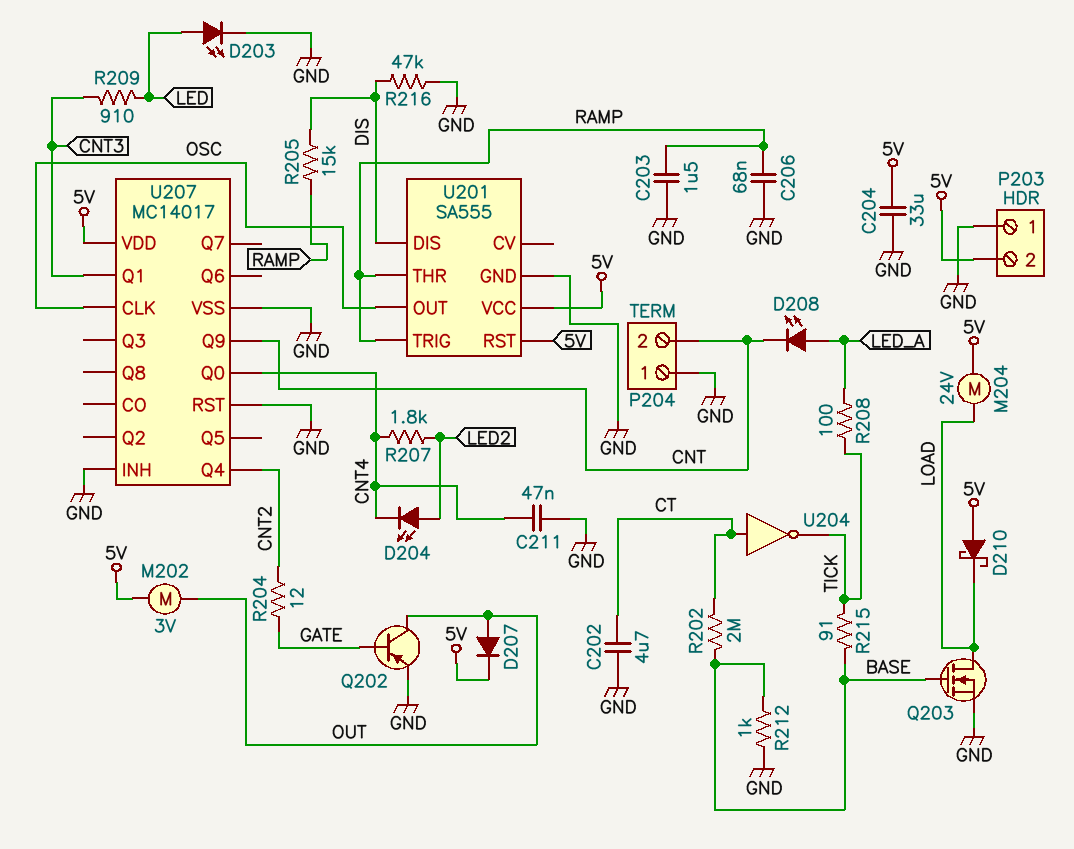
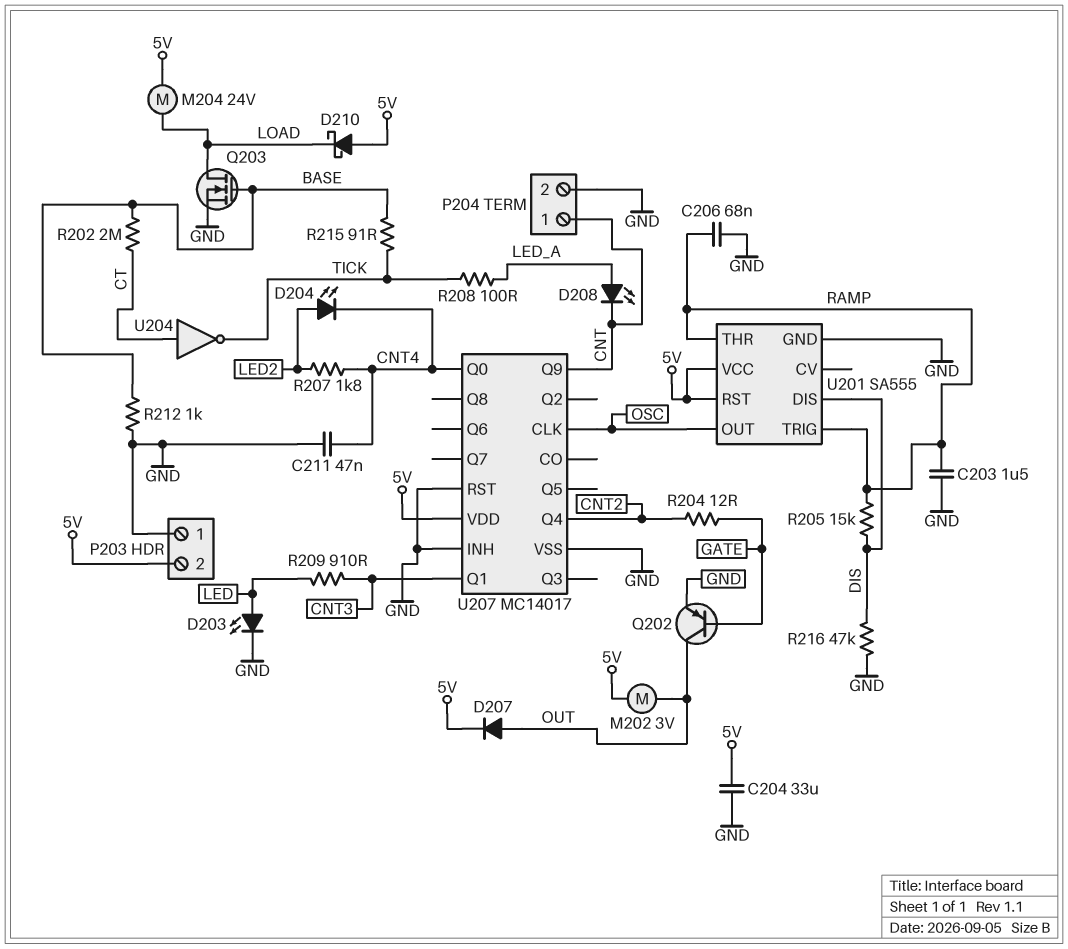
C202: 4.7uF (CT, GND) -> none
P204 pin 1: GND -> CNT
P204 pin 2: CNT -> GND

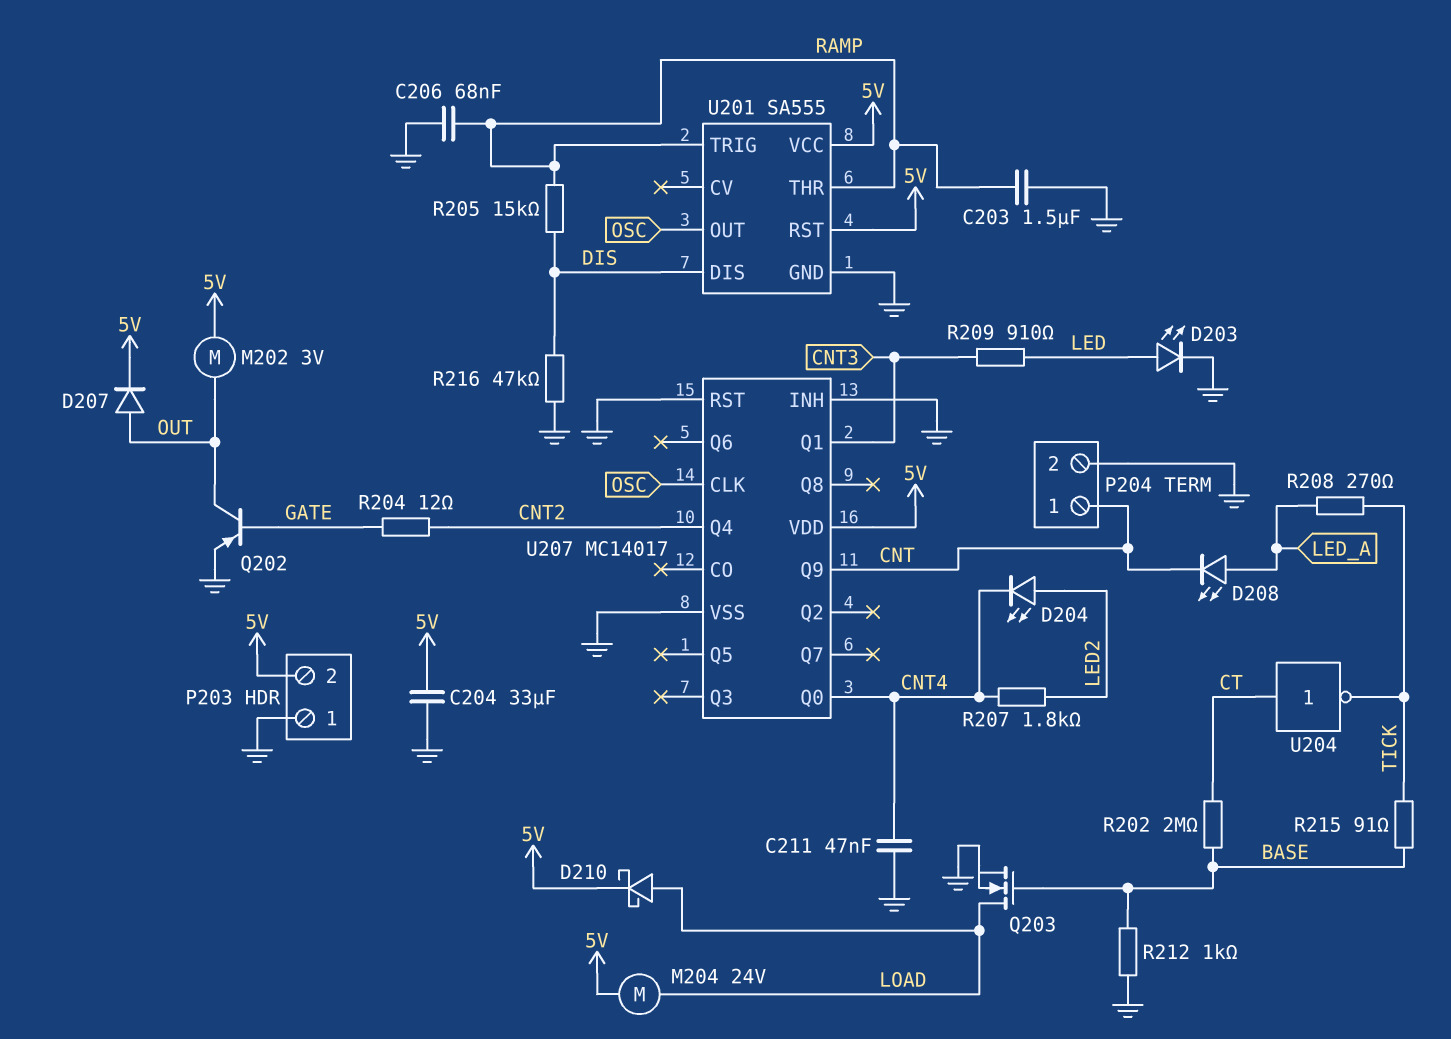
D210: schottky (A 5V, K LOAD) -> schottky (A LOAD, K 5V)
R208: 100 (LED_A, TICK) -> 270 (LED_A, TICK)

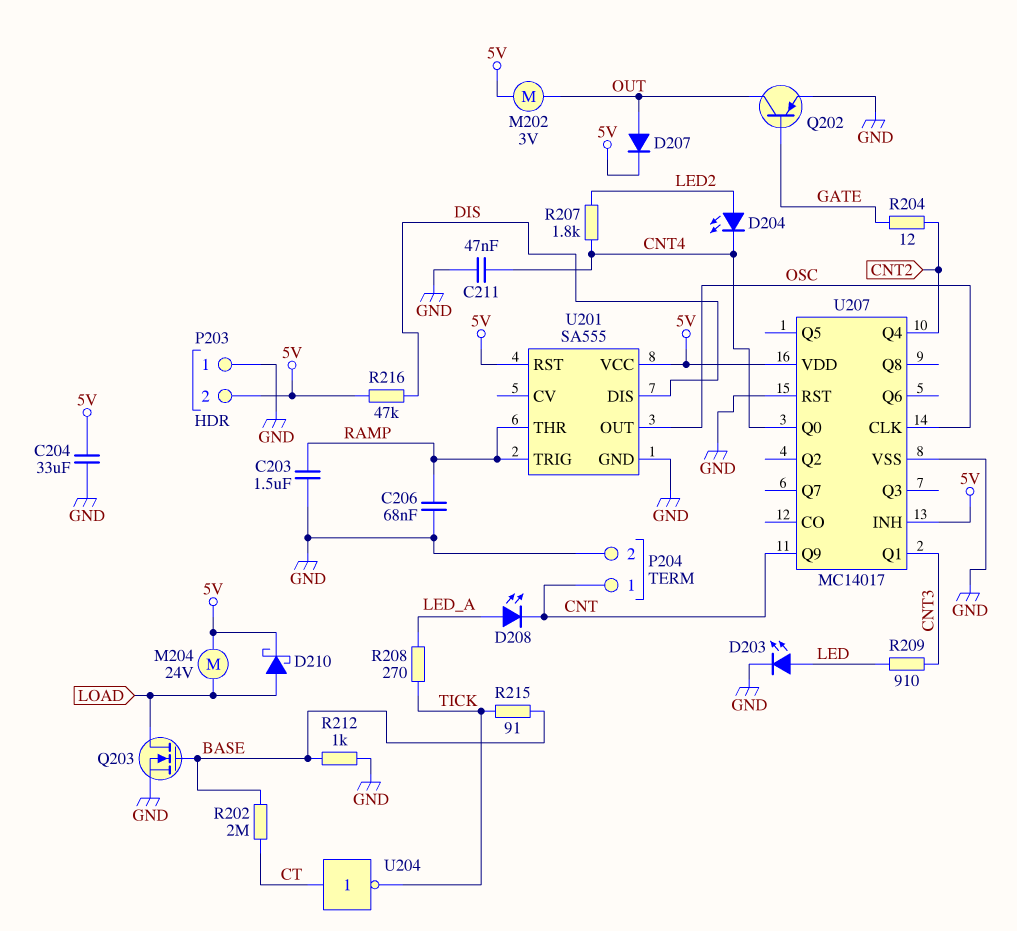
R205: 15k (DIS, RAMP) -> none
R216: 47k (DIS, GND) -> 47k (5V, DIS)
U207 pin INH: GND -> 5V

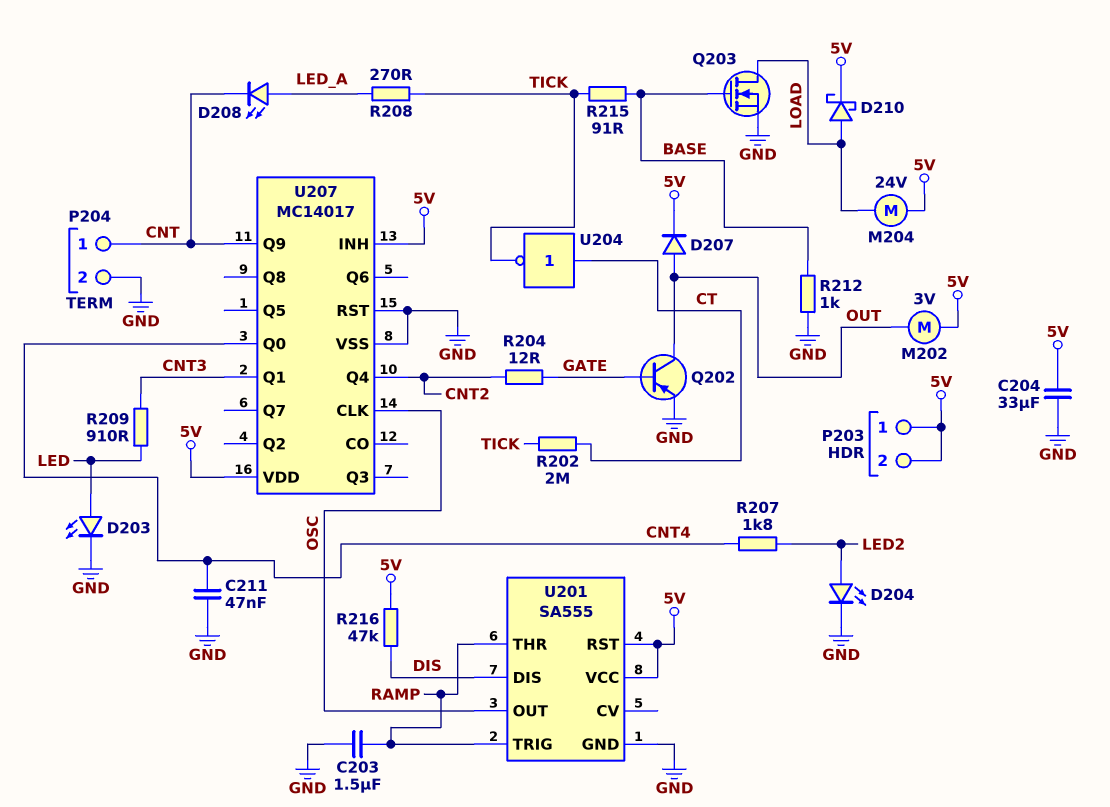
C206: 68nF (GND, RAMP) -> none
D204: LED (A LED2, K CNT4) -> LED (A LED2, K GND)
P203 pin 1: GND -> 5V
R202: 2M (BASE, CT) -> 2M (CT, TICK)

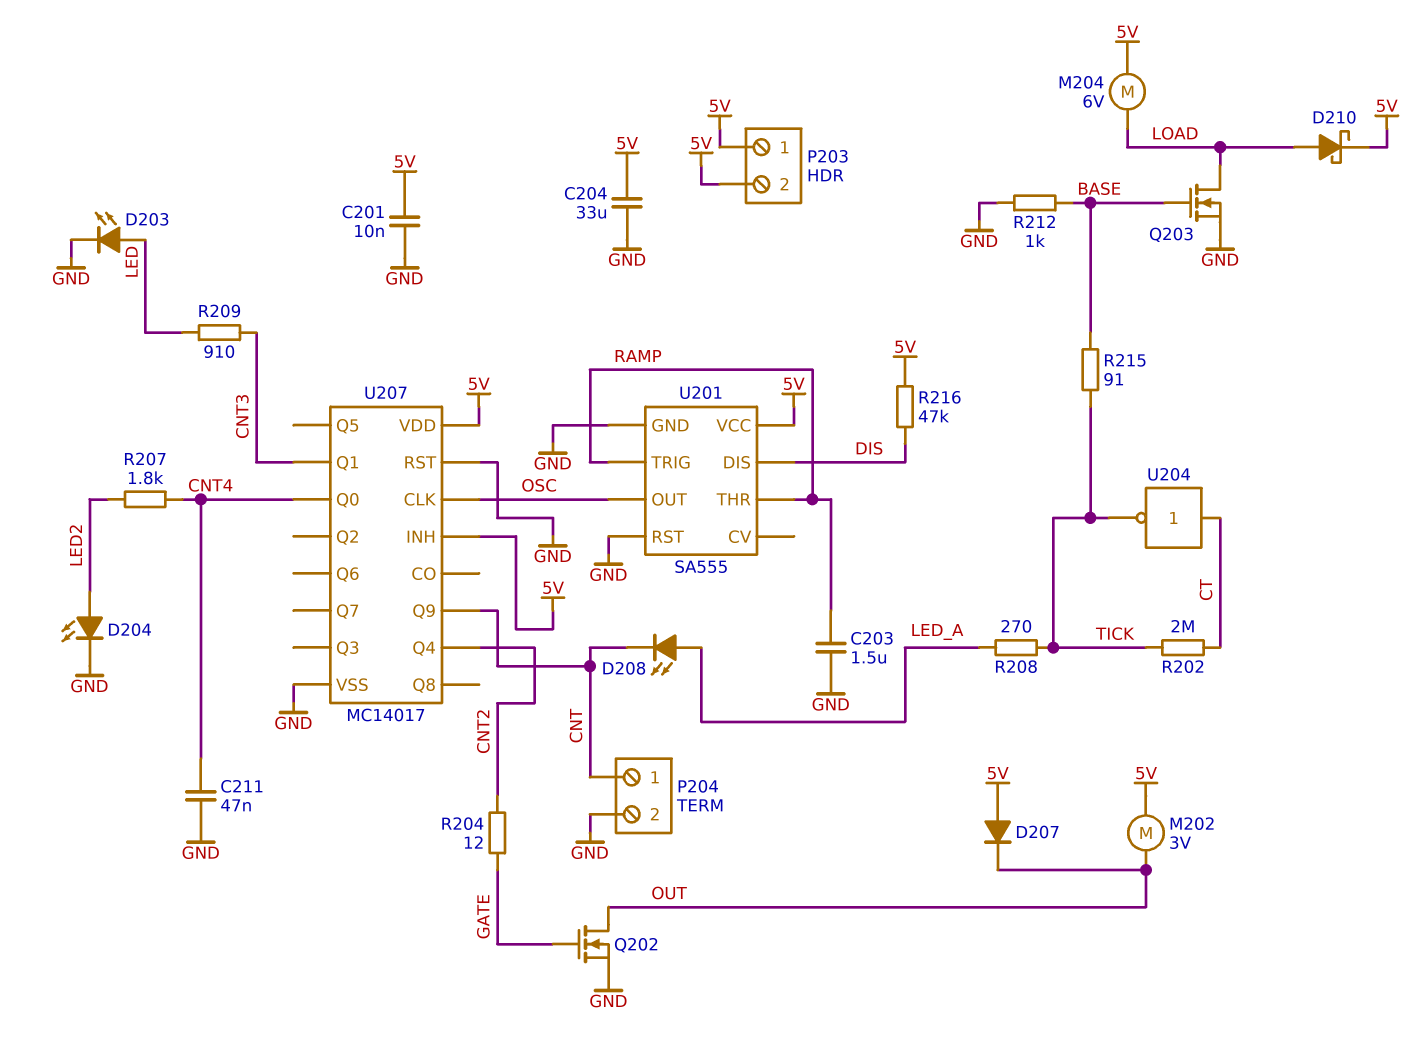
C201: none -> 10nF (5V, GND)
D207: diode (A OUT, K 5V) -> diode (A 5V, K OUT)
M204: motor 24V (5V, LOAD) -> motor 6V (5V, LOAD)
Q202: PNP (B GATE, C OUT, E GND) -> NMOS (G GATE, D OUT, S GND)
U201 pin RST: 5V -> GND

